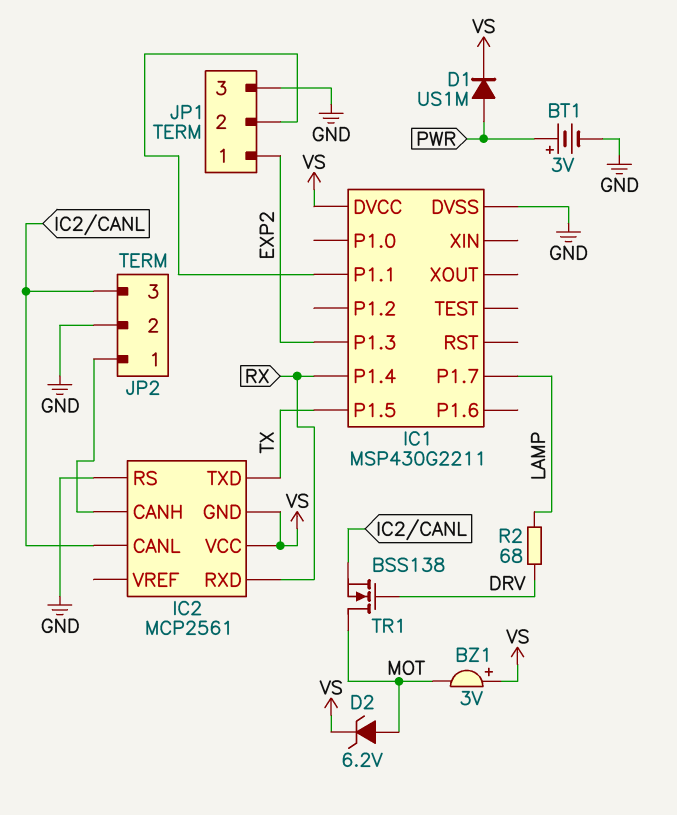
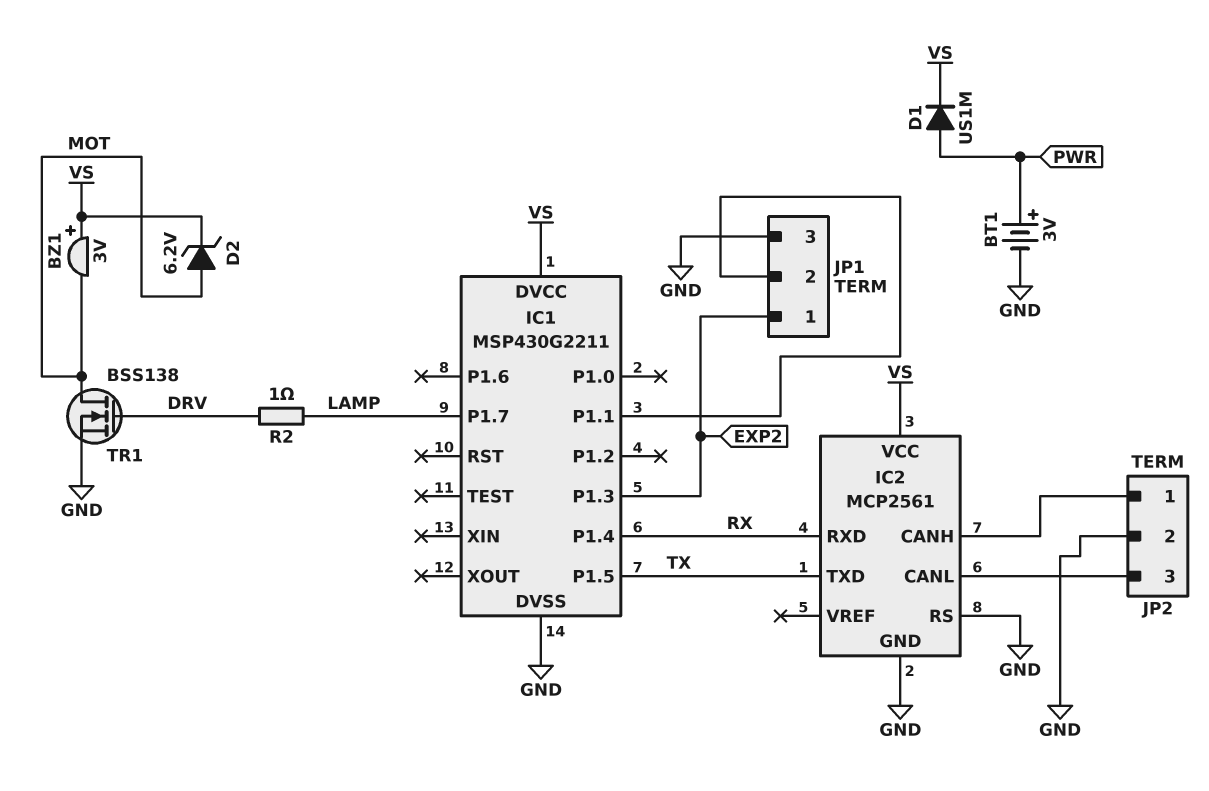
IC2 pin GND: VS -> GND
R2: 68 (DRV, LAMP) -> 1 (DRV, LAMP)
TR1: NMOS BSS138 (G DRV, D MOT, S IC2/CANL) -> NMOS BSS138 (G DRV, D MOT, S GND)

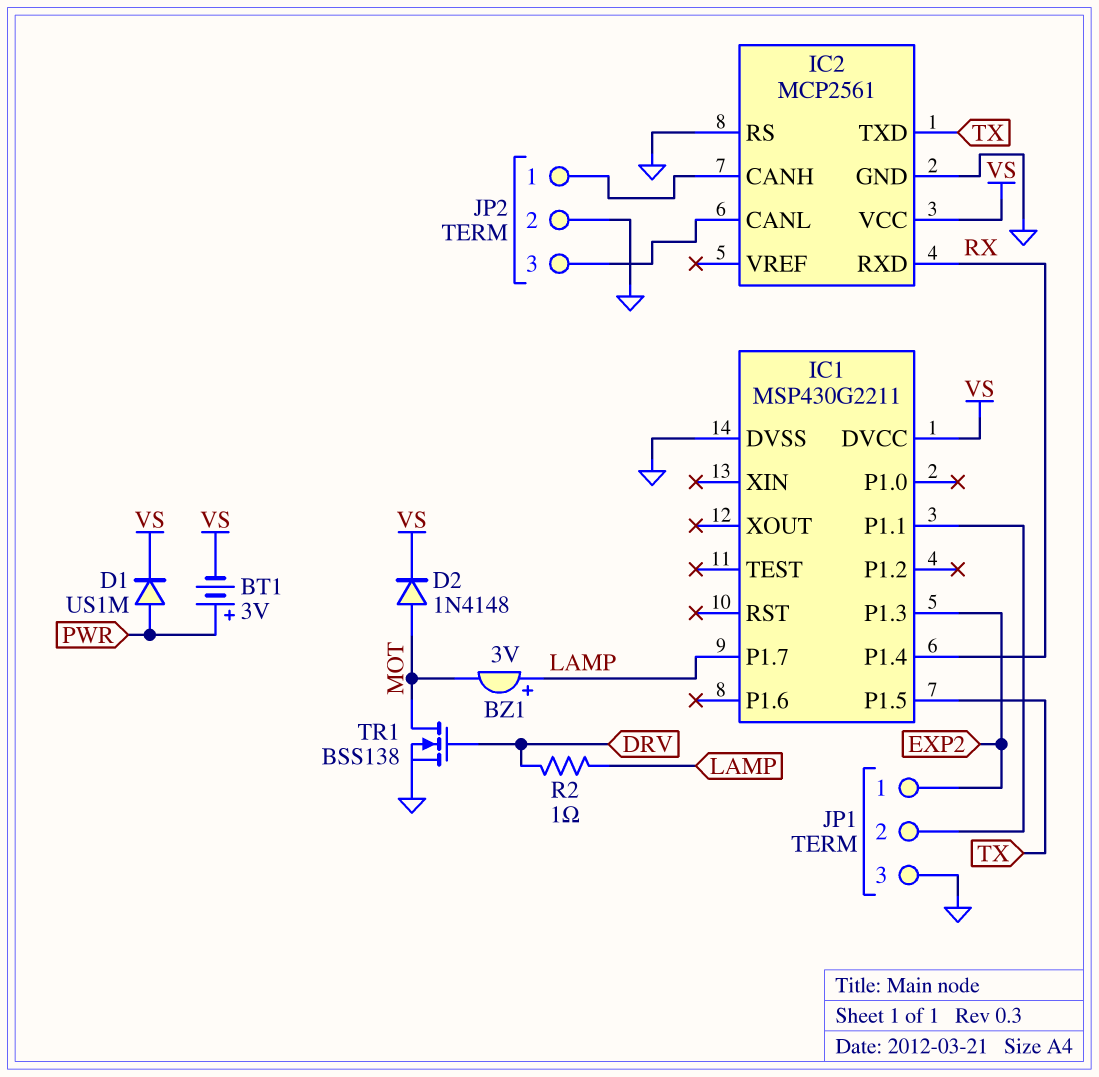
BT1: 3V (plus PWR, minus GND) -> 3V (plus PWR, minus VS)
BZ1: buzzer 3V (plus VS, minus MOT) -> buzzer 3V (plus LAMP, minus MOT)
D2: zener 6.2V (A MOT, K VS) -> diode 1N4148 (A MOT, K VS)

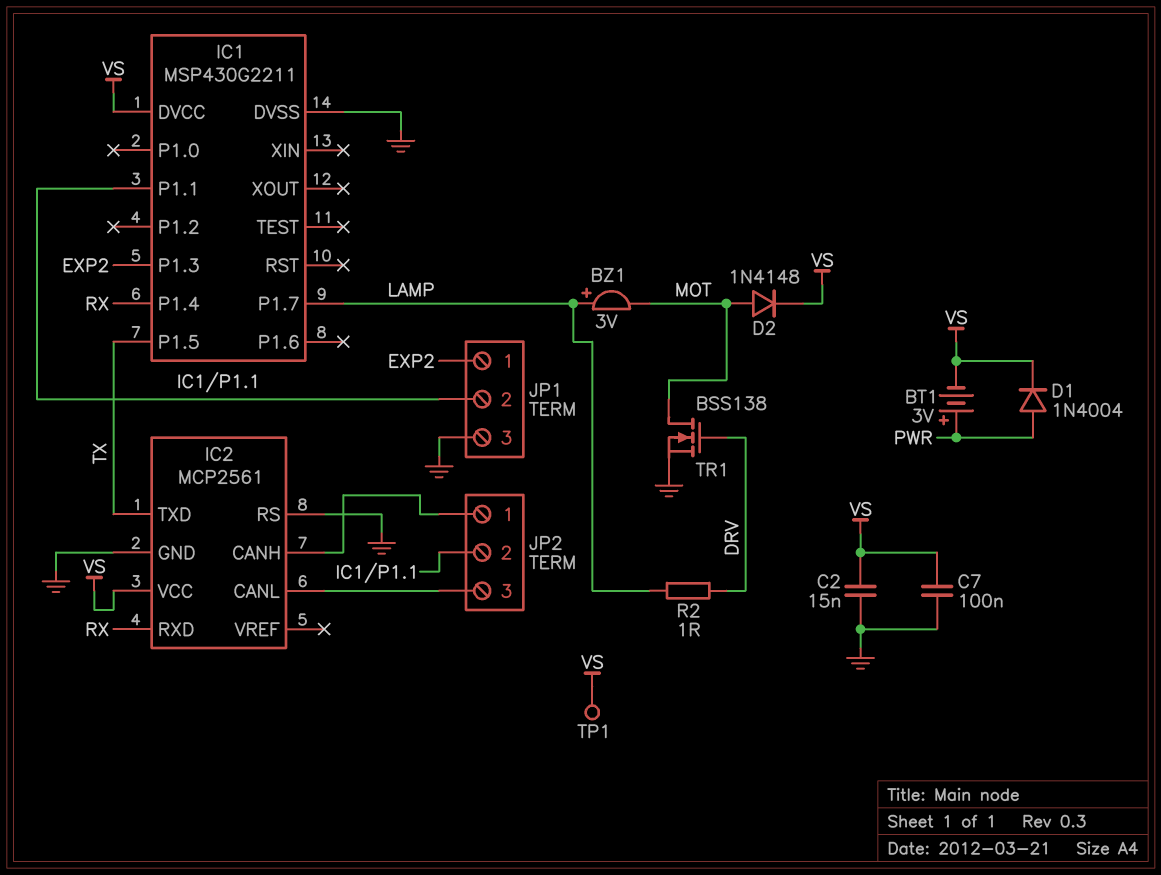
C2: none -> 15nF (GND, VS)
C7: none -> 100nF (GND, VS)
D1: diode US1M (A PWR, K VS) -> diode 1N4004 (A PWR, K VS)
JP2 pin 2: GND -> IC1/P1.1
TP1: none -> test point (VS)

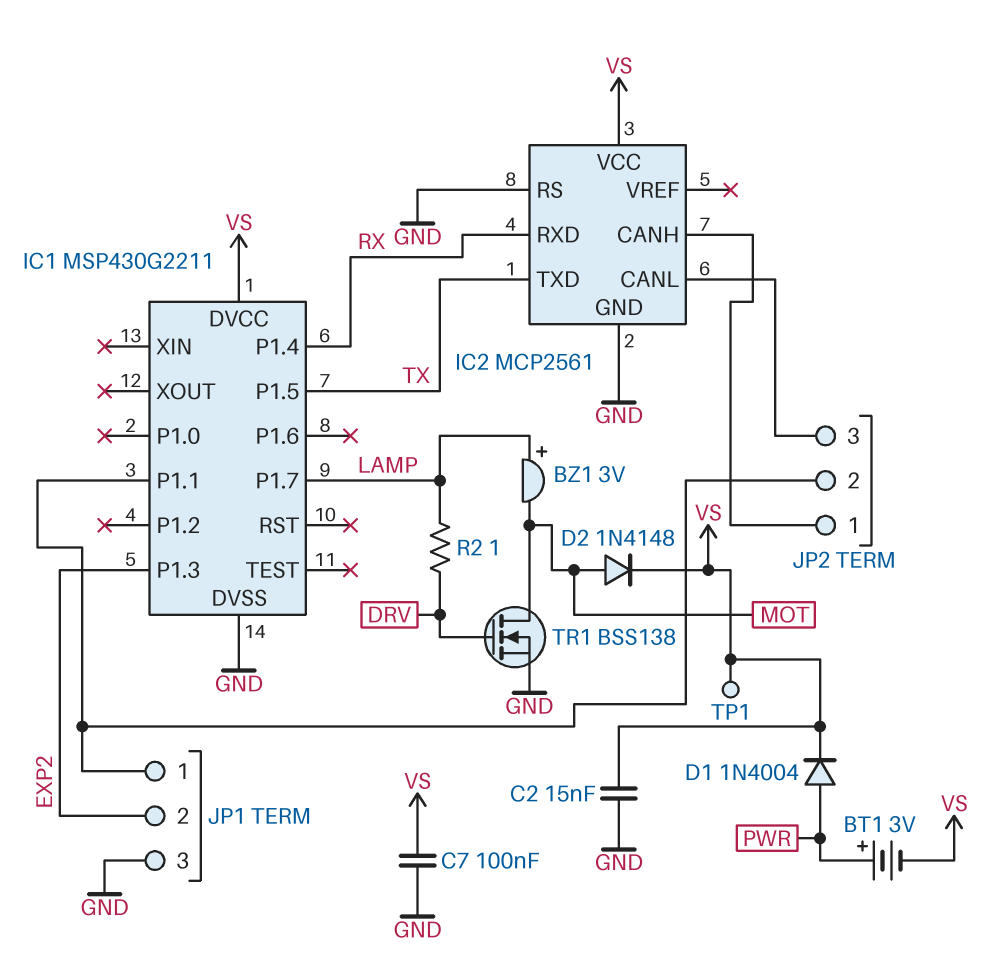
JP1 pin 1: EXP2 -> IC1/P1.1
JP1 pin 2: IC1/P1.1 -> EXP2

